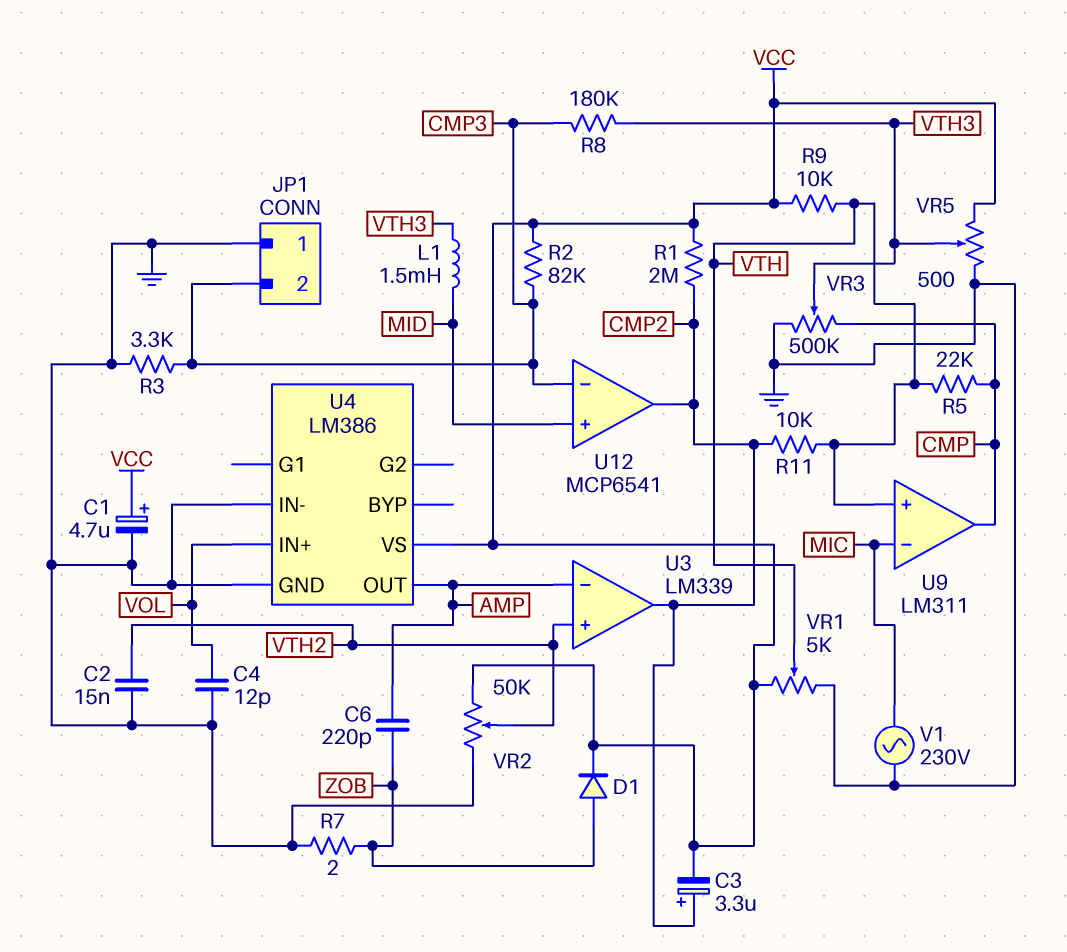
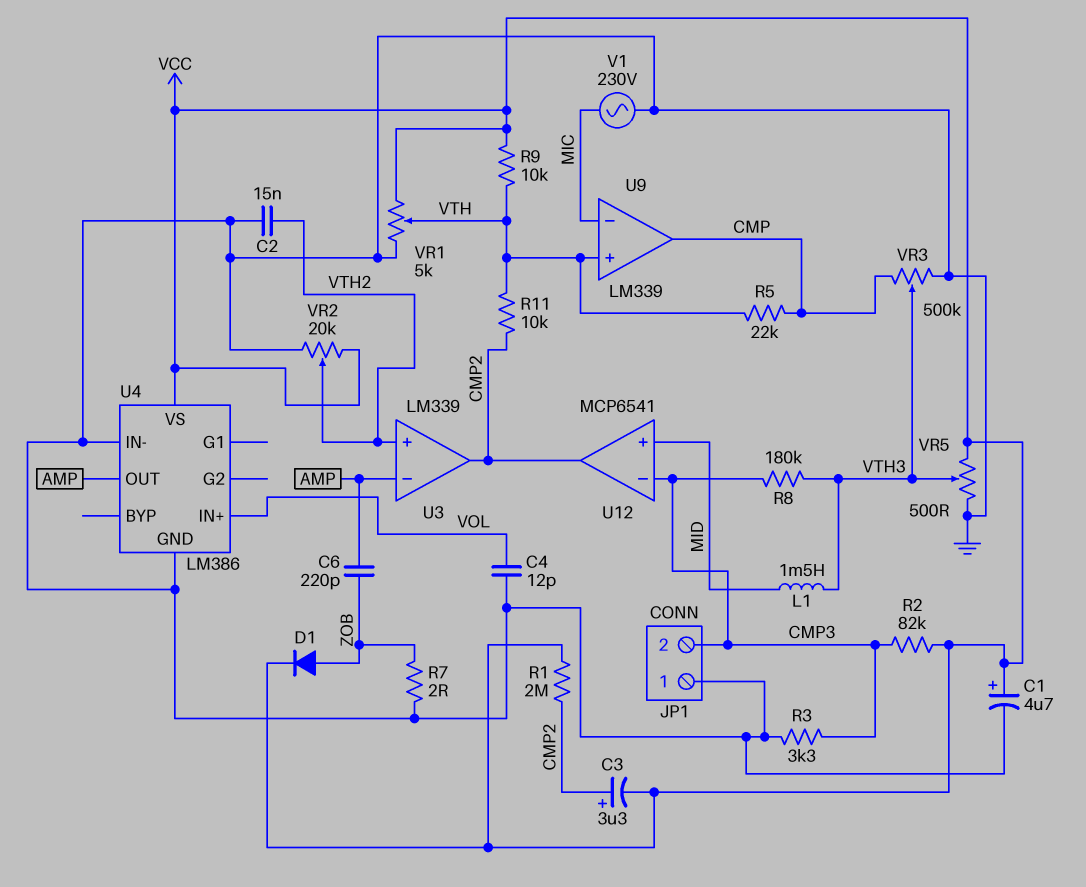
U9: LM311 -> LM339
VR2: 50k (GND, VCC, wiper VTH2) -> 20k (GND, VCC, wiper VTH2)

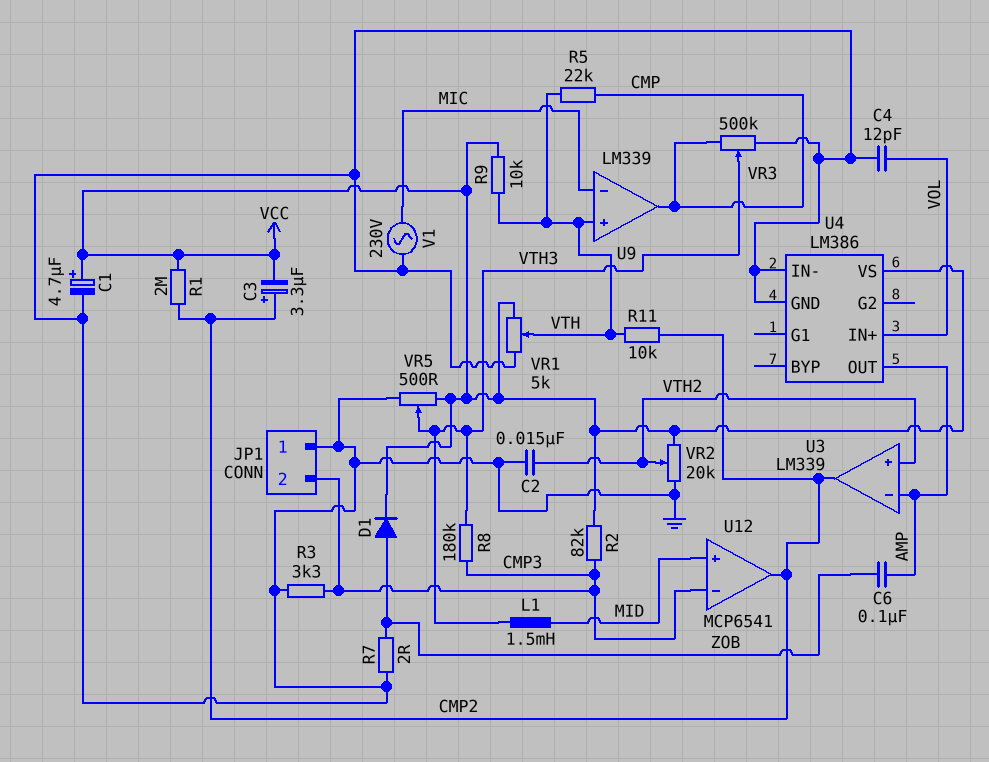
C6: 220pF (AMP, ZOB) -> 100nF (AMP, ZOB)

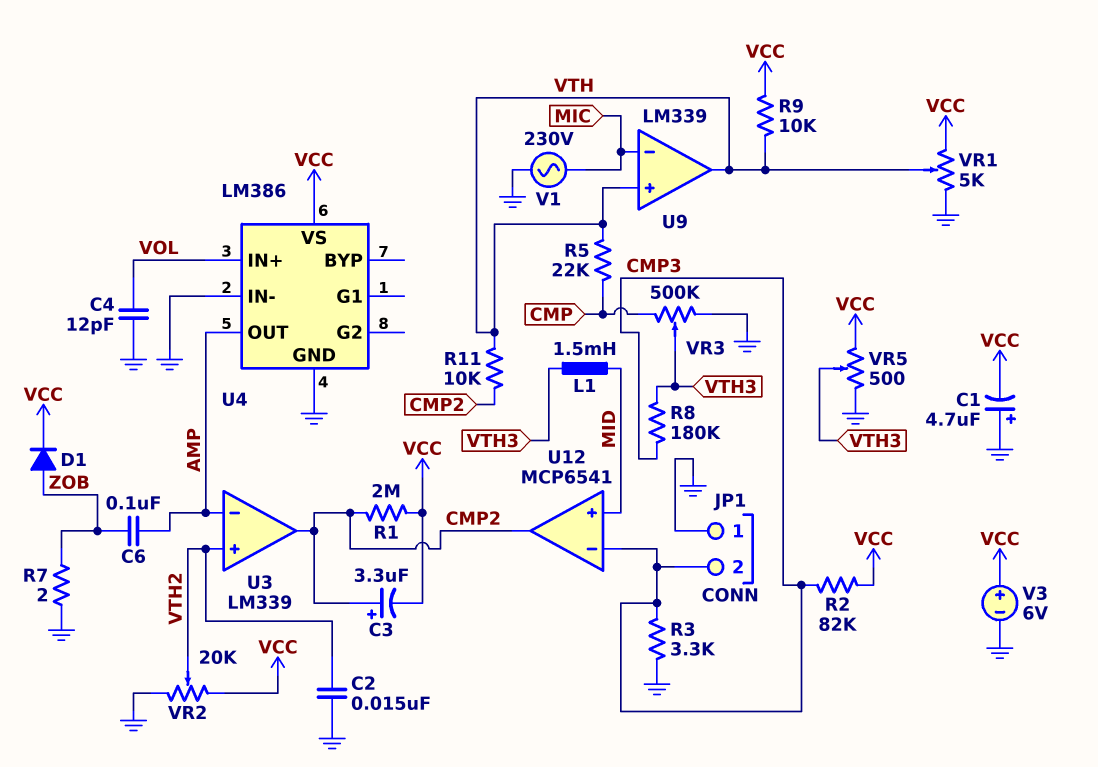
C1: 4.7uF (plus VCC, minus GND) -> 4.7uF (plus GND, minus VCC)
U9 pin out: CMP -> VTH
V3: none -> 6V (plus VCC, minus GND)

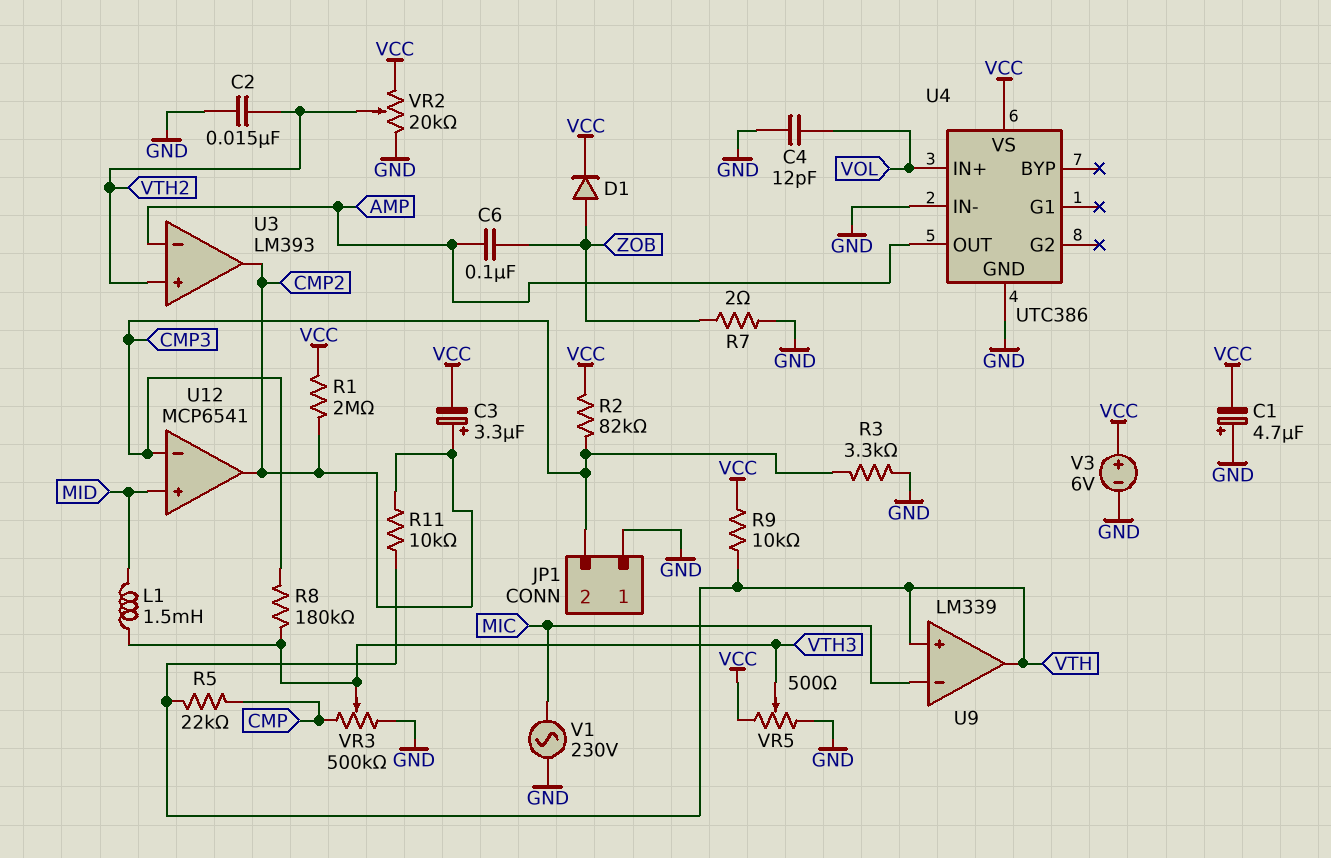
U3: LM339 -> LM393
U4: LM386 -> UTC386
VR1: 5k (GND, VCC, wiper VTH) -> none

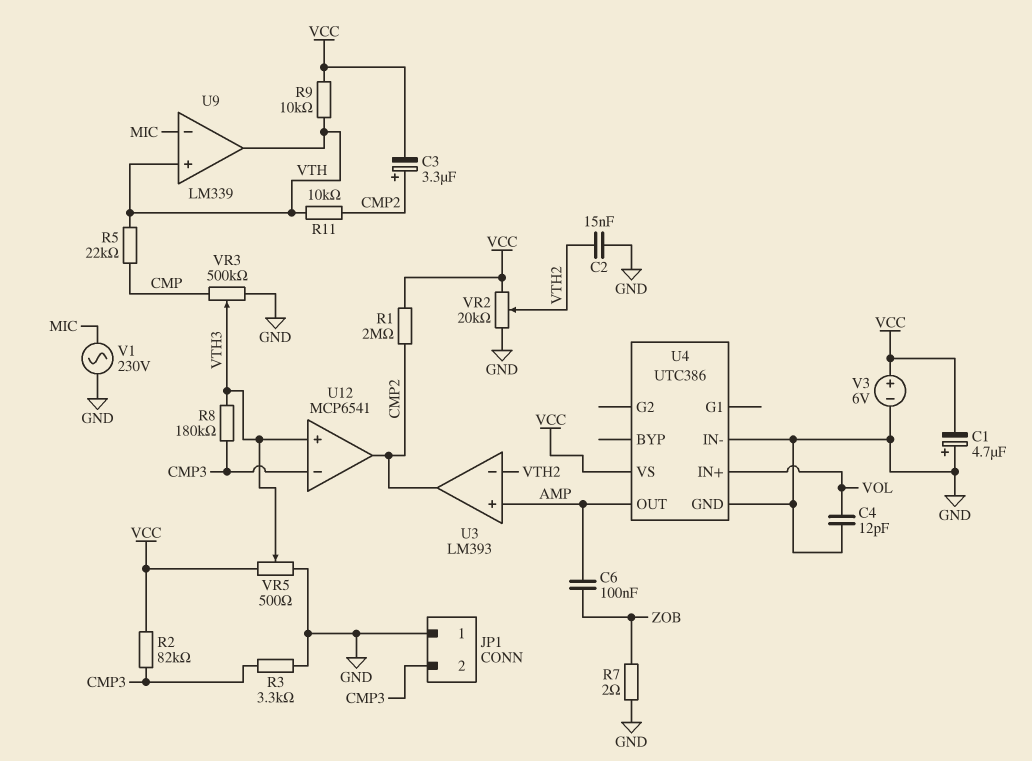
D1: diode (A ZOB, K VCC) -> none
L1: 1.5mH (MID, VTH3) -> none
U3 pin in+: VTH2 -> AMP
U3 pin in-: AMP -> VTH2
U12 pin in+: MID -> VTH3

